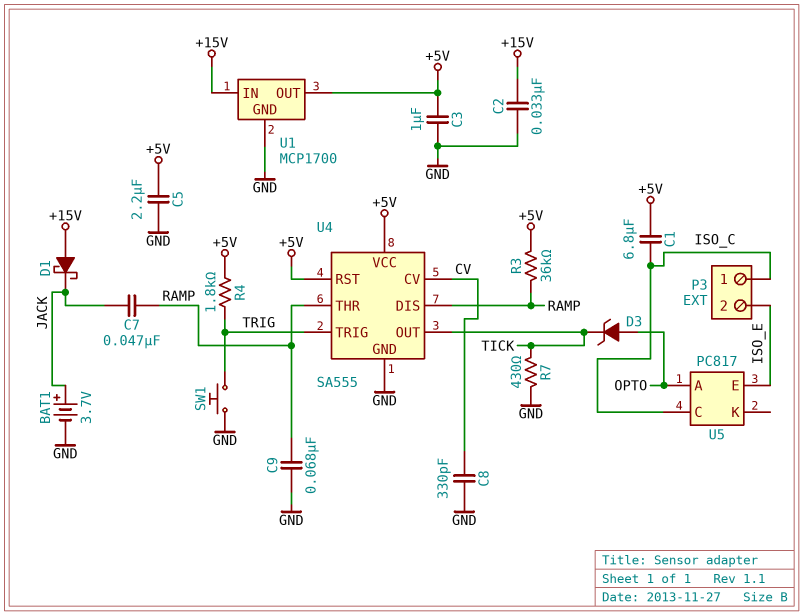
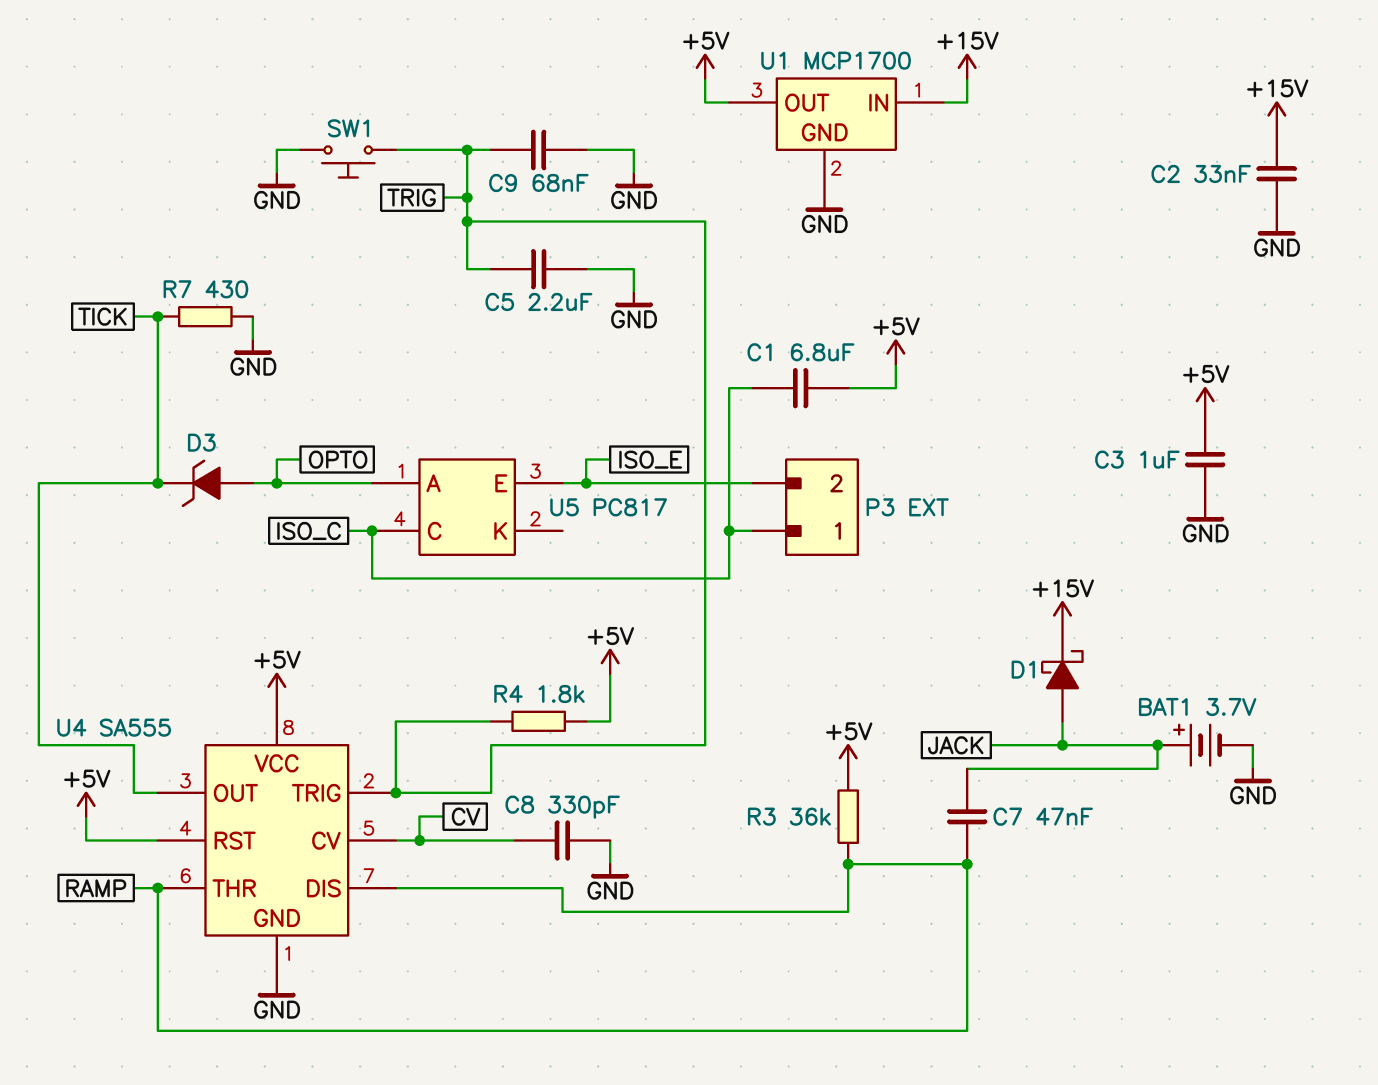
C5: 2.2uF (+5V, GND) -> 2.2uF (GND, TRIG)
C9: 68nF (GND, RAMP) -> 68nF (GND, TRIG)
D1: schottky (A +15V, K JACK) -> schottky (A JACK, K +15V)

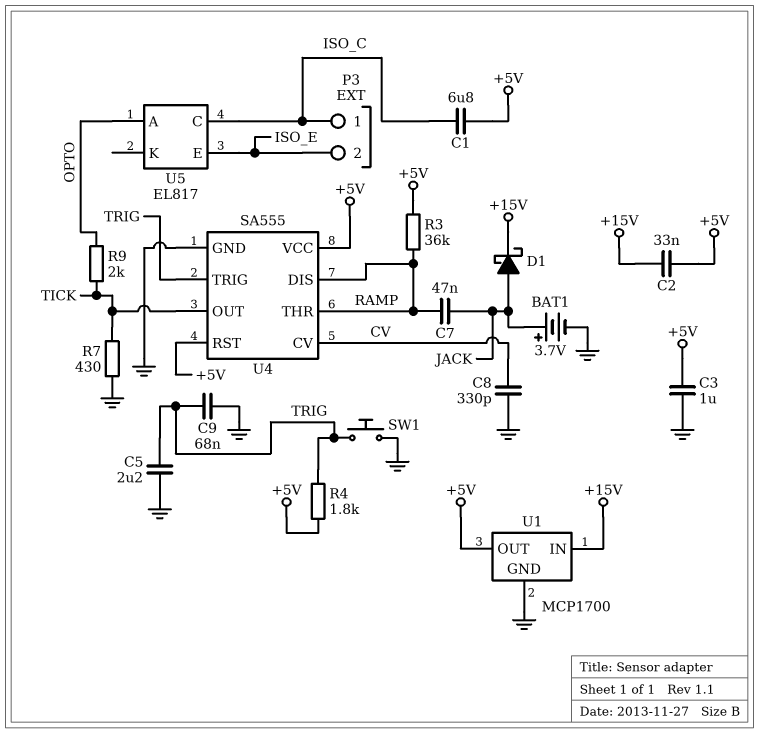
C2: 33nF (+15V, GND) -> 33nF (+5V, +15V)
D3: zener (A OPTO, K TICK) -> none
R9: none -> 2k (OPTO, TICK)
U5: PC817 -> EL817

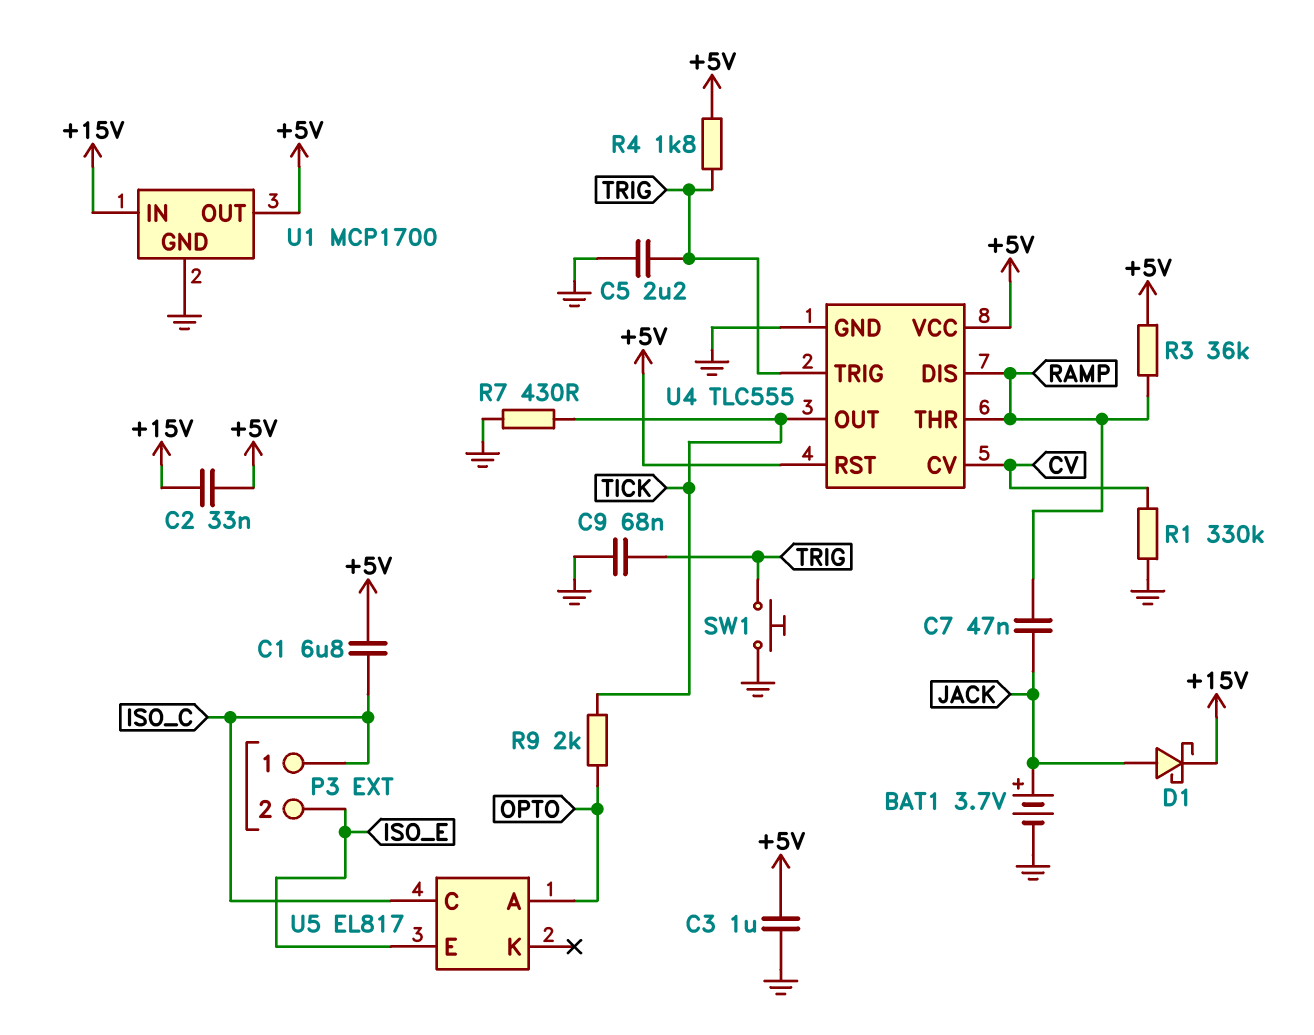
C8: 330pF (CV, GND) -> none
R1: none -> 330k (CV, GND)
U4: SA555 -> TLC555

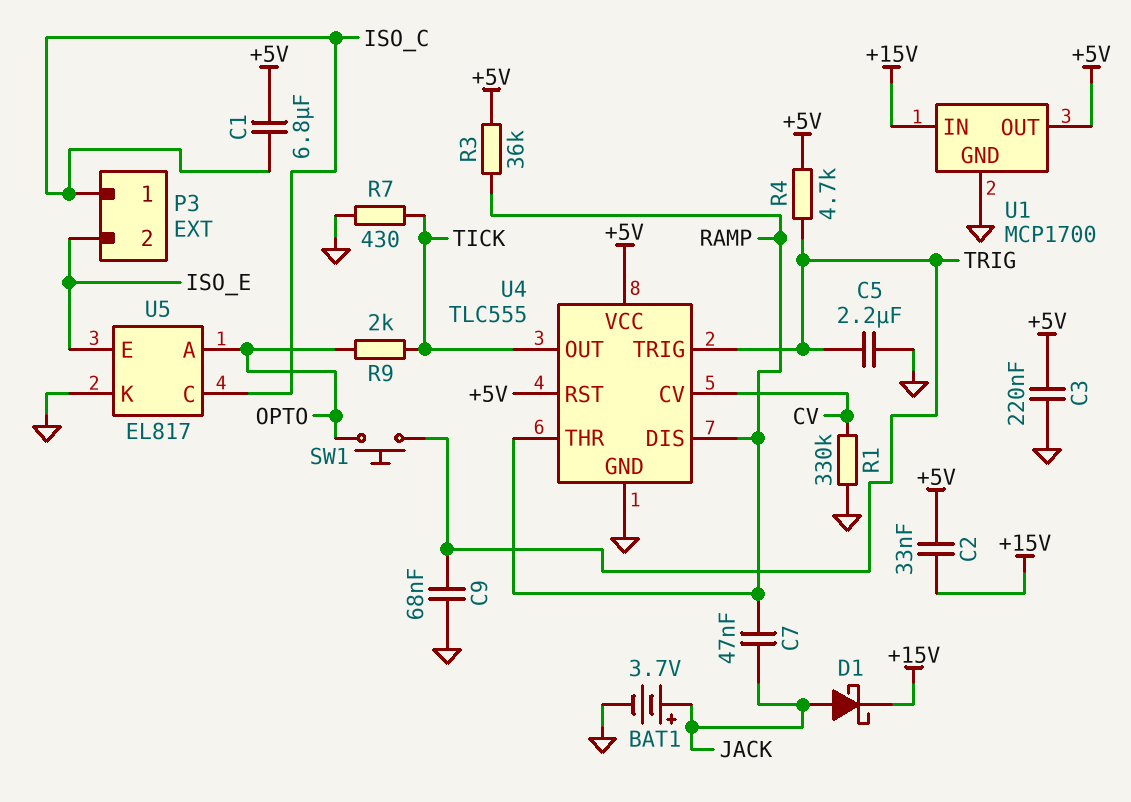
C3: 1uF (+5V, GND) -> 220nF (+5V, GND)
R4: 1.8k (+5V, TRIG) -> 4.7k (+5V, TRIG)
SW1: button (GND, TRIG) -> button (OPTO, TRIG)
U5 pin K: none -> GND

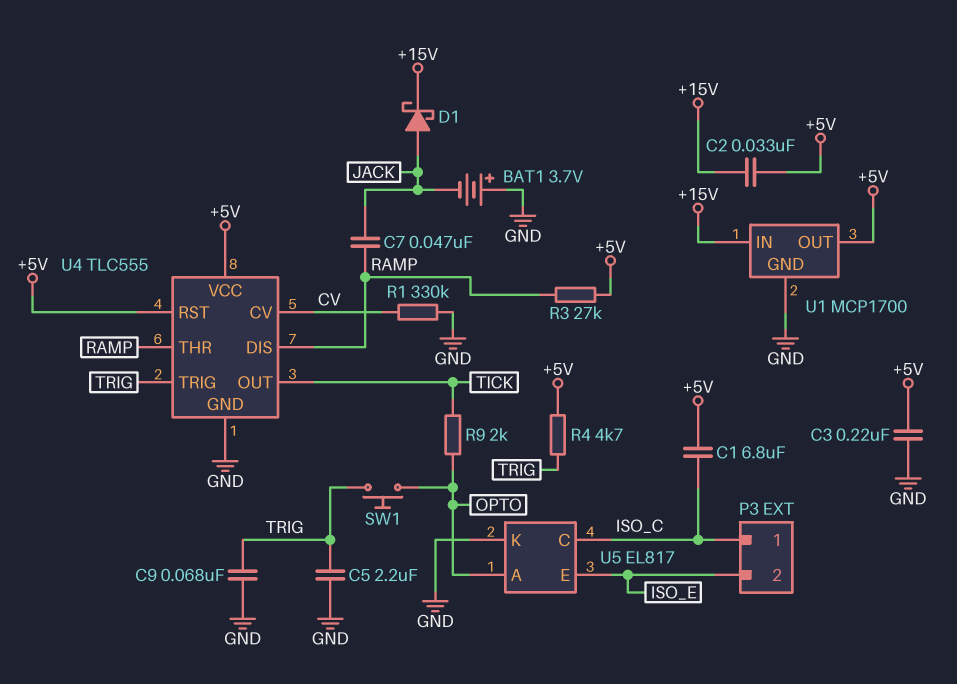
BAT1: 3.7V (plus JACK, minus GND) -> 3.7V (plus GND, minus JACK)
R3: 36k (+5V, RAMP) -> 27k (+5V, RAMP)
R7: 430 (GND, TICK) -> none

